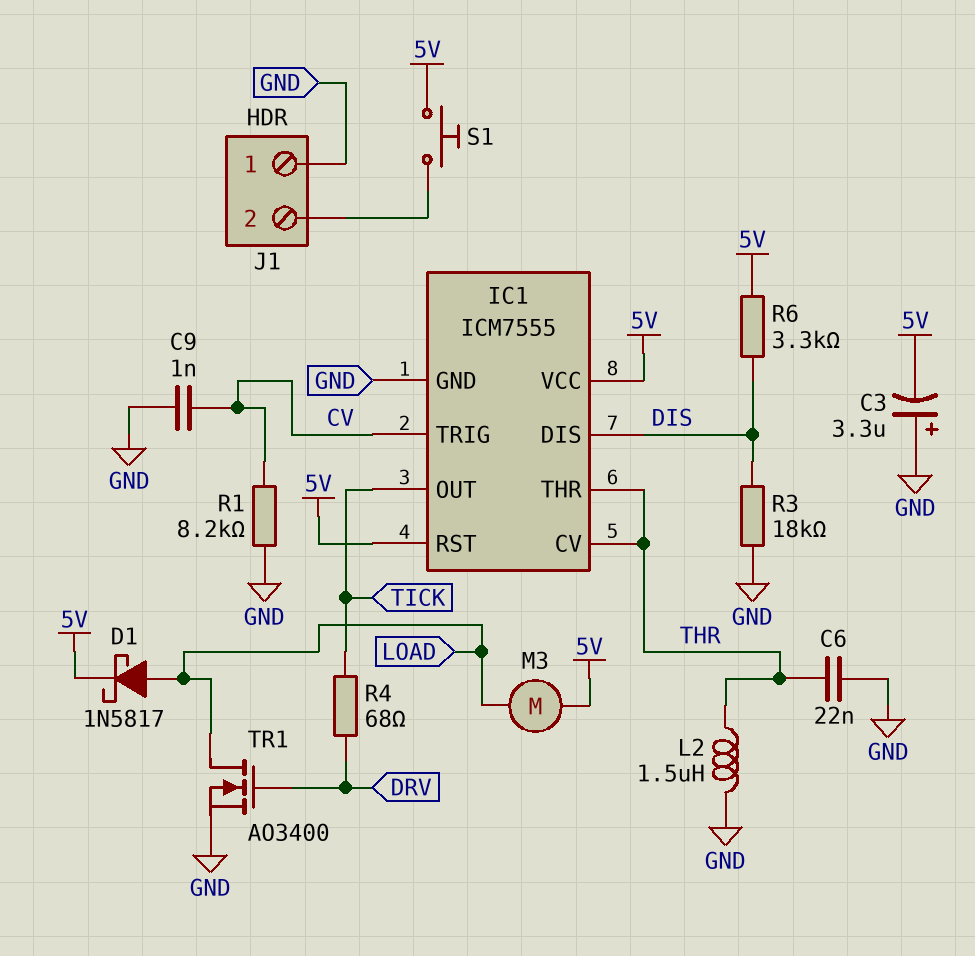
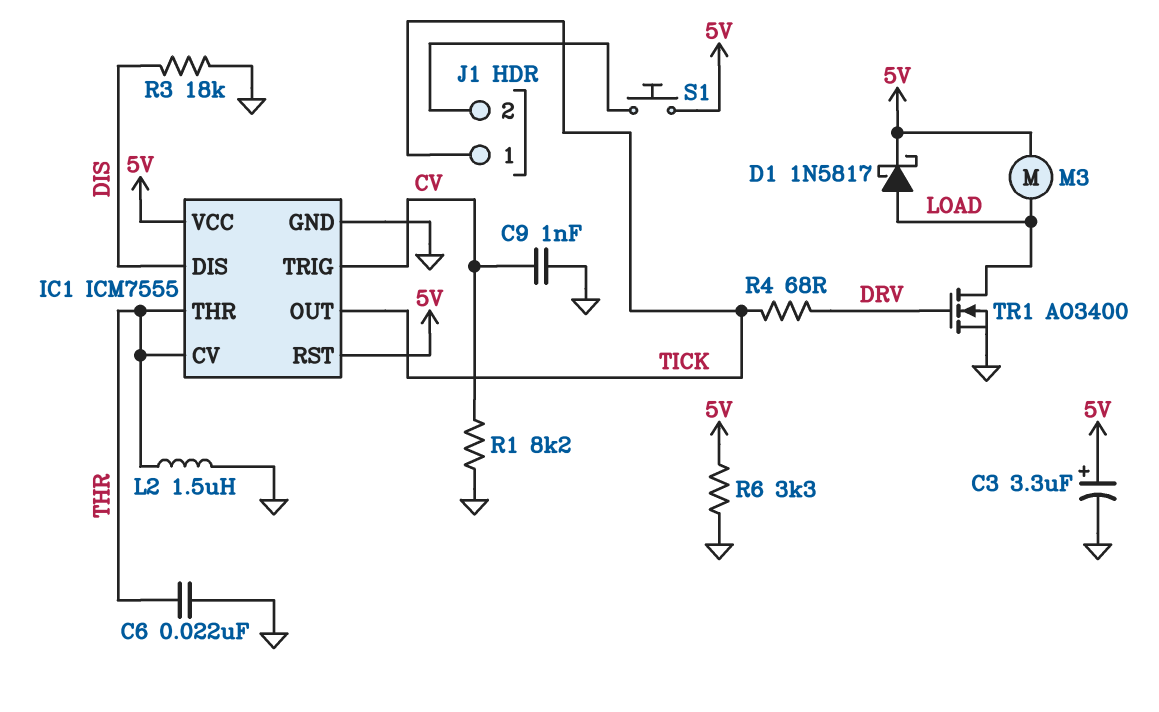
C3: 3.3uF (plus GND, minus 5V) -> 3.3uF (plus 5V, minus GND)
J1 pin 1: GND -> TICK
R6: 3.3k (5V, DIS) -> 3.3k (5V, GND)

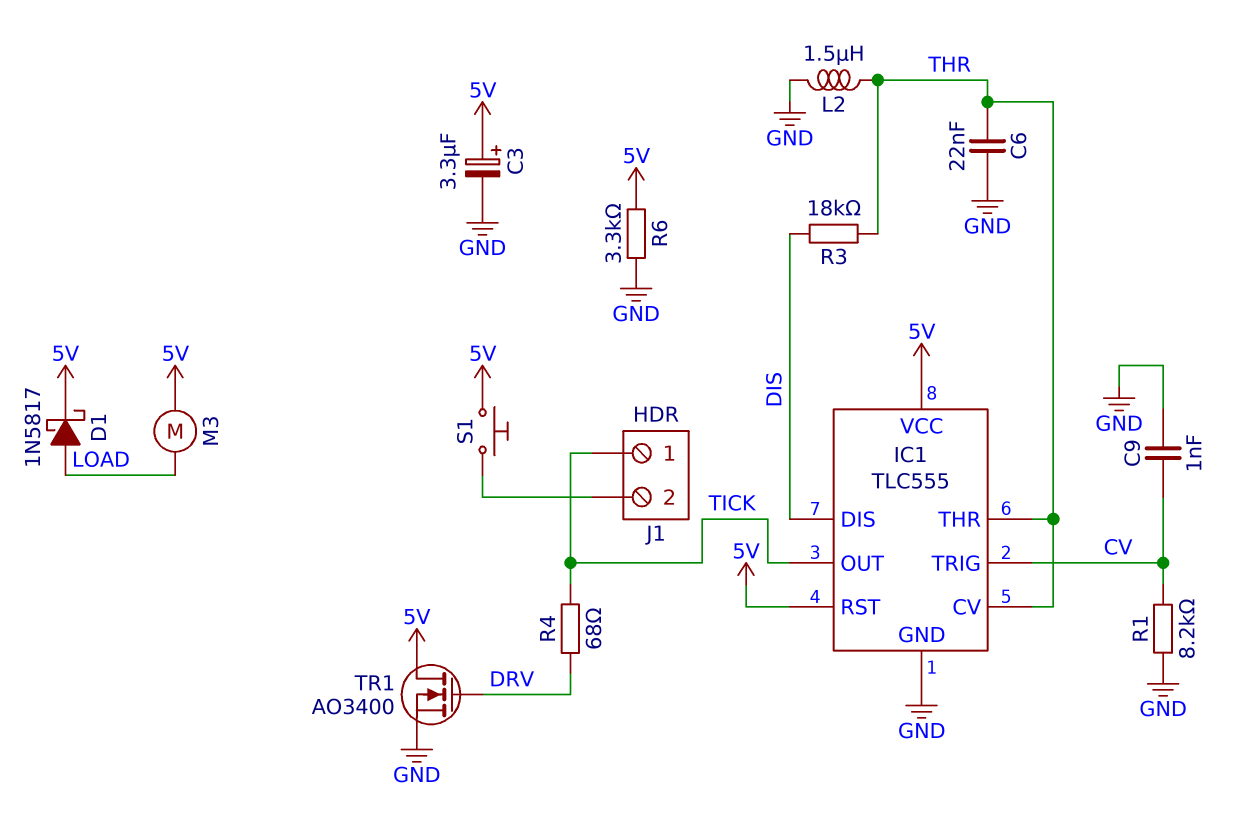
IC1: ICM7555 -> TLC555
R3: 18k (DIS, GND) -> 18k (DIS, THR)
TR1: NMOS AO3400 (G DRV, D LOAD, S GND) -> NMOS AO3400 (G DRV, D 5V, S GND)

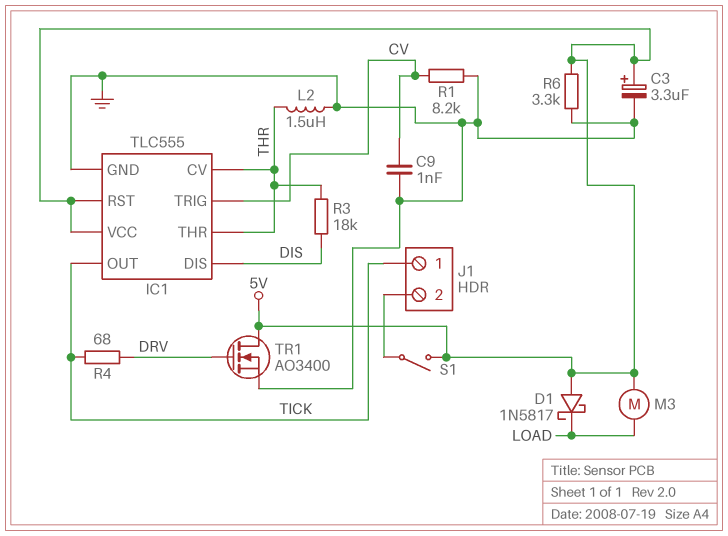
C6: 22nF (GND, THR) -> none
D1: schottky 1N5817 (A LOAD, K 5V) -> schottky 1N5817 (A 5V, K LOAD)
S1: button (5V, J1/2) -> switch (5V, J1/2)

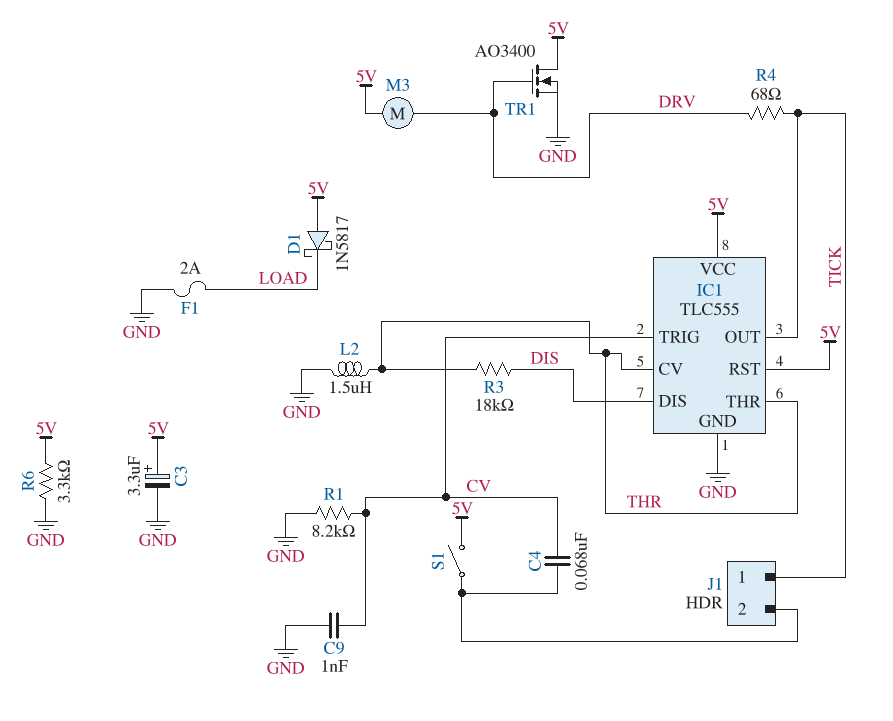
C4: none -> 68nF (CV, J1/2)
F1: none -> 2A (GND, LOAD)
M3: motor (5V, LOAD) -> motor (5V, DRV)

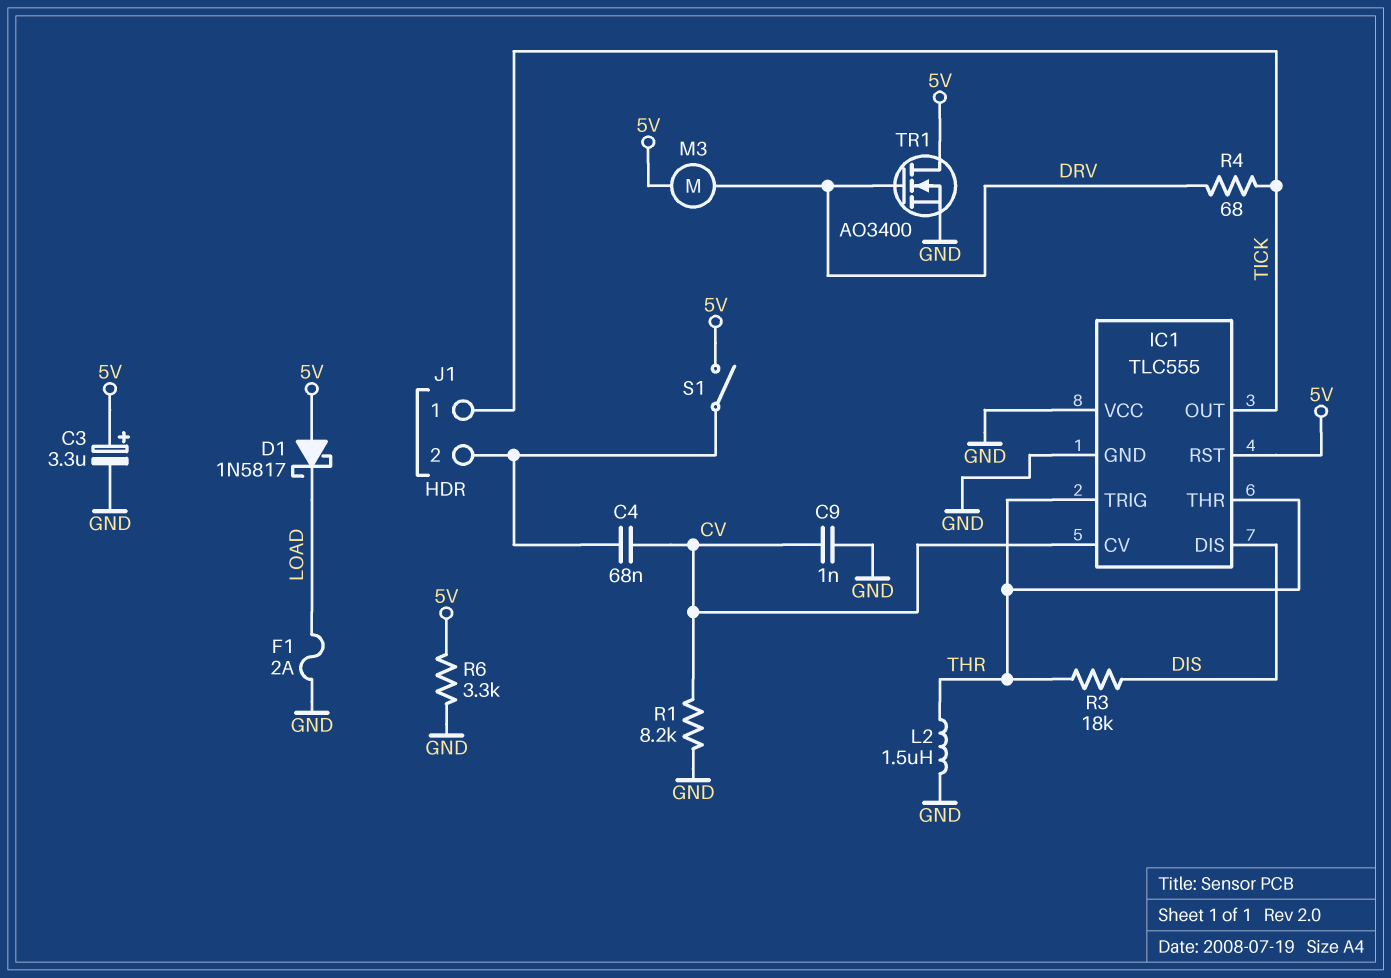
IC1 pin CV: THR -> CV
IC1 pin TRIG: CV -> THR
IC1 pin VCC: 5V -> GND

